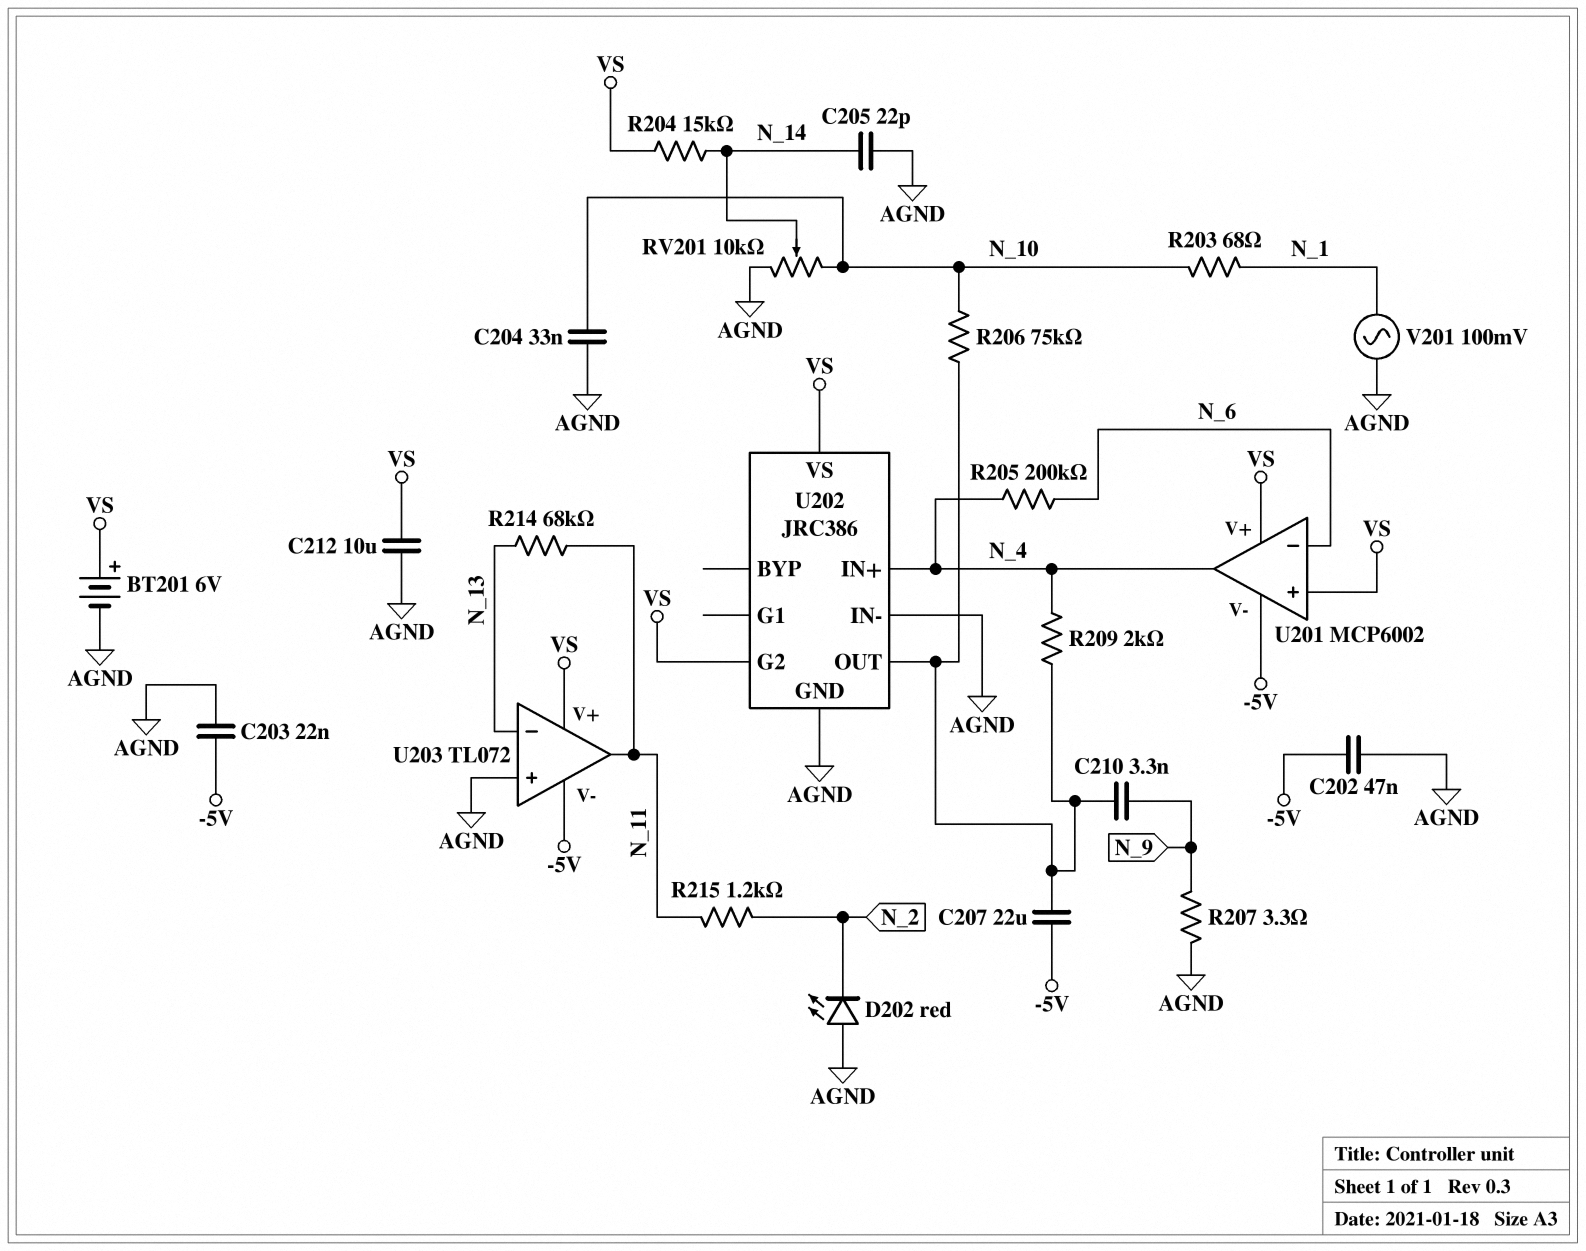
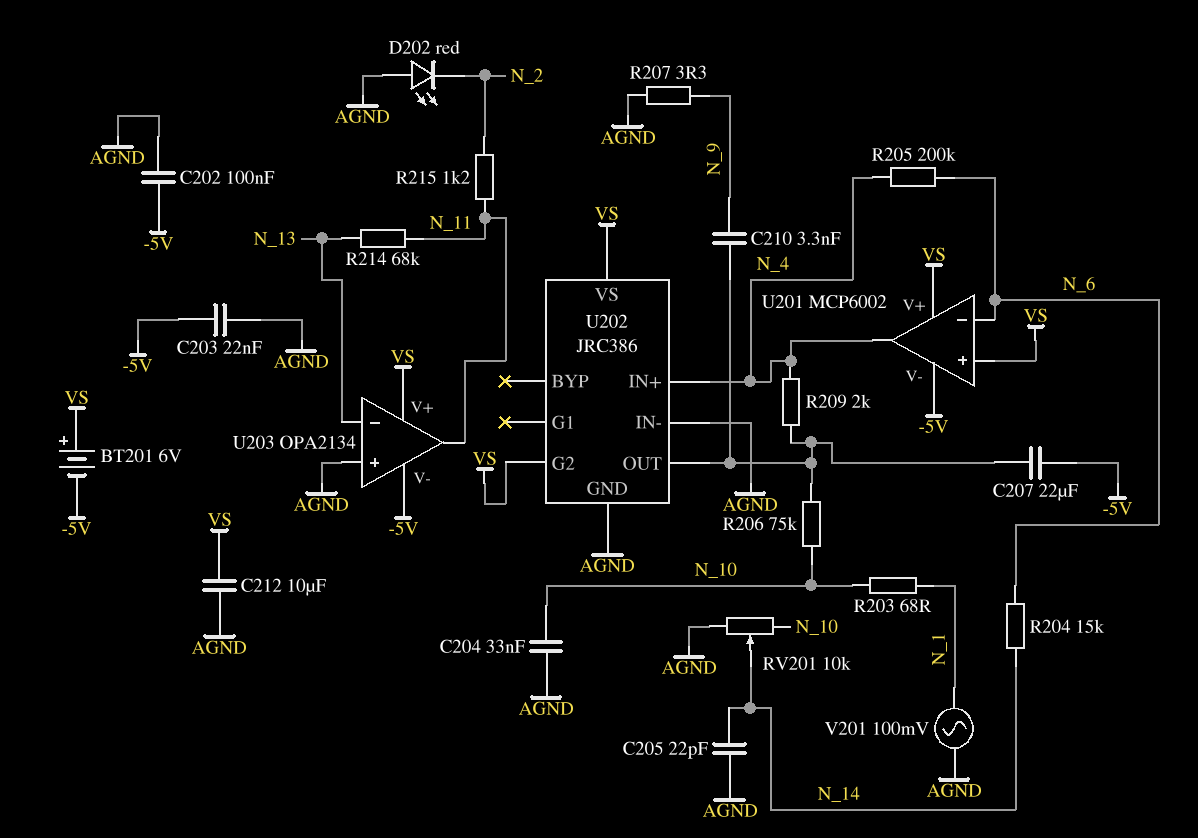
BT201: 6V (plus VS, minus AGND) -> 6V (plus VS, minus -5V)
C202: 47nF (-5V, AGND) -> 100nF (-5V, AGND)
R204: 15k (N_14, VS) -> 15k (N_6, N_14)
U203: TL072 -> OPA2134

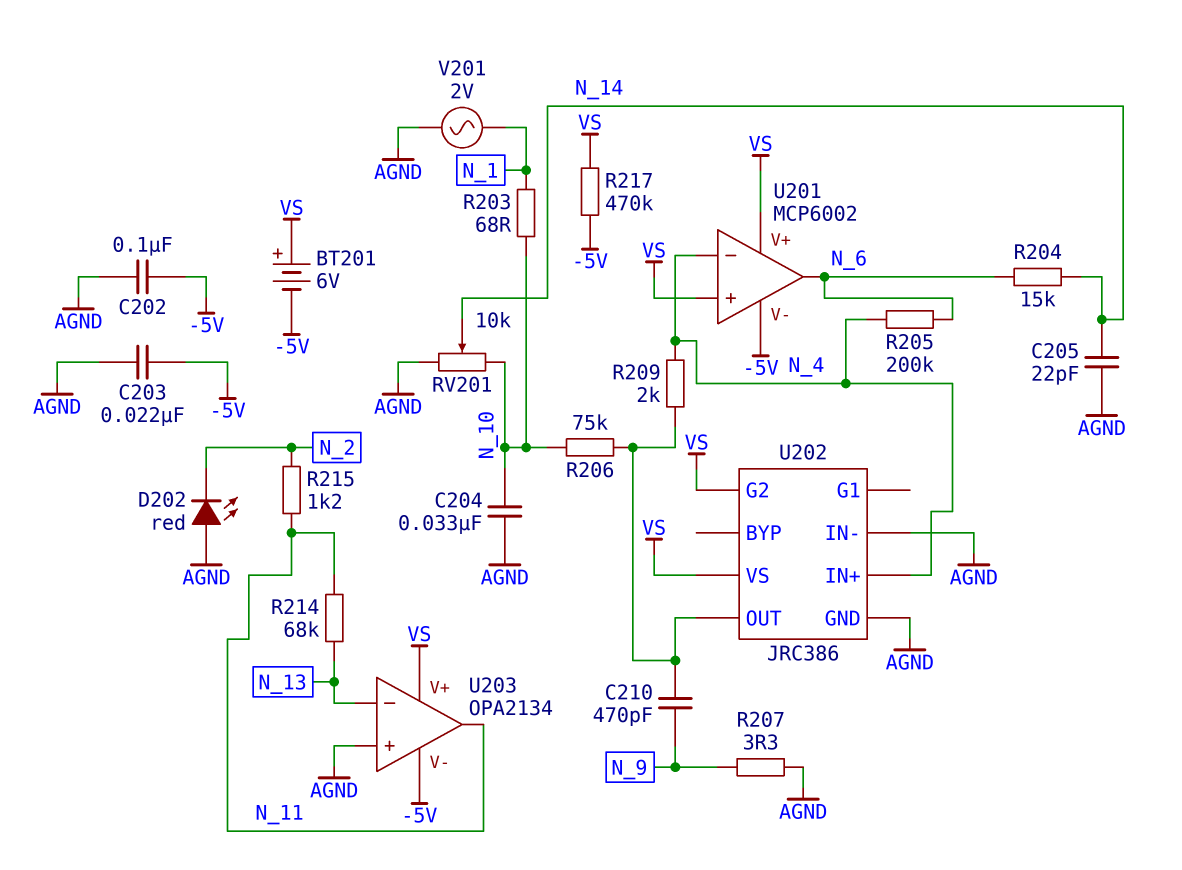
C207: 22uF (-5V, U202/OUT) -> none
C210: 3.3nF (N_9, U202/OUT) -> 470pF (N_9, U202/OUT)
C212: 10uF (AGND, VS) -> none
R217: none -> 470k (-5V, VS)
U201 pin in-: N_6 -> N_4
U201 pin out: N_4 -> N_6
V201: AC 100mV (AGND, N_1) -> AC 2V (AGND, N_1)

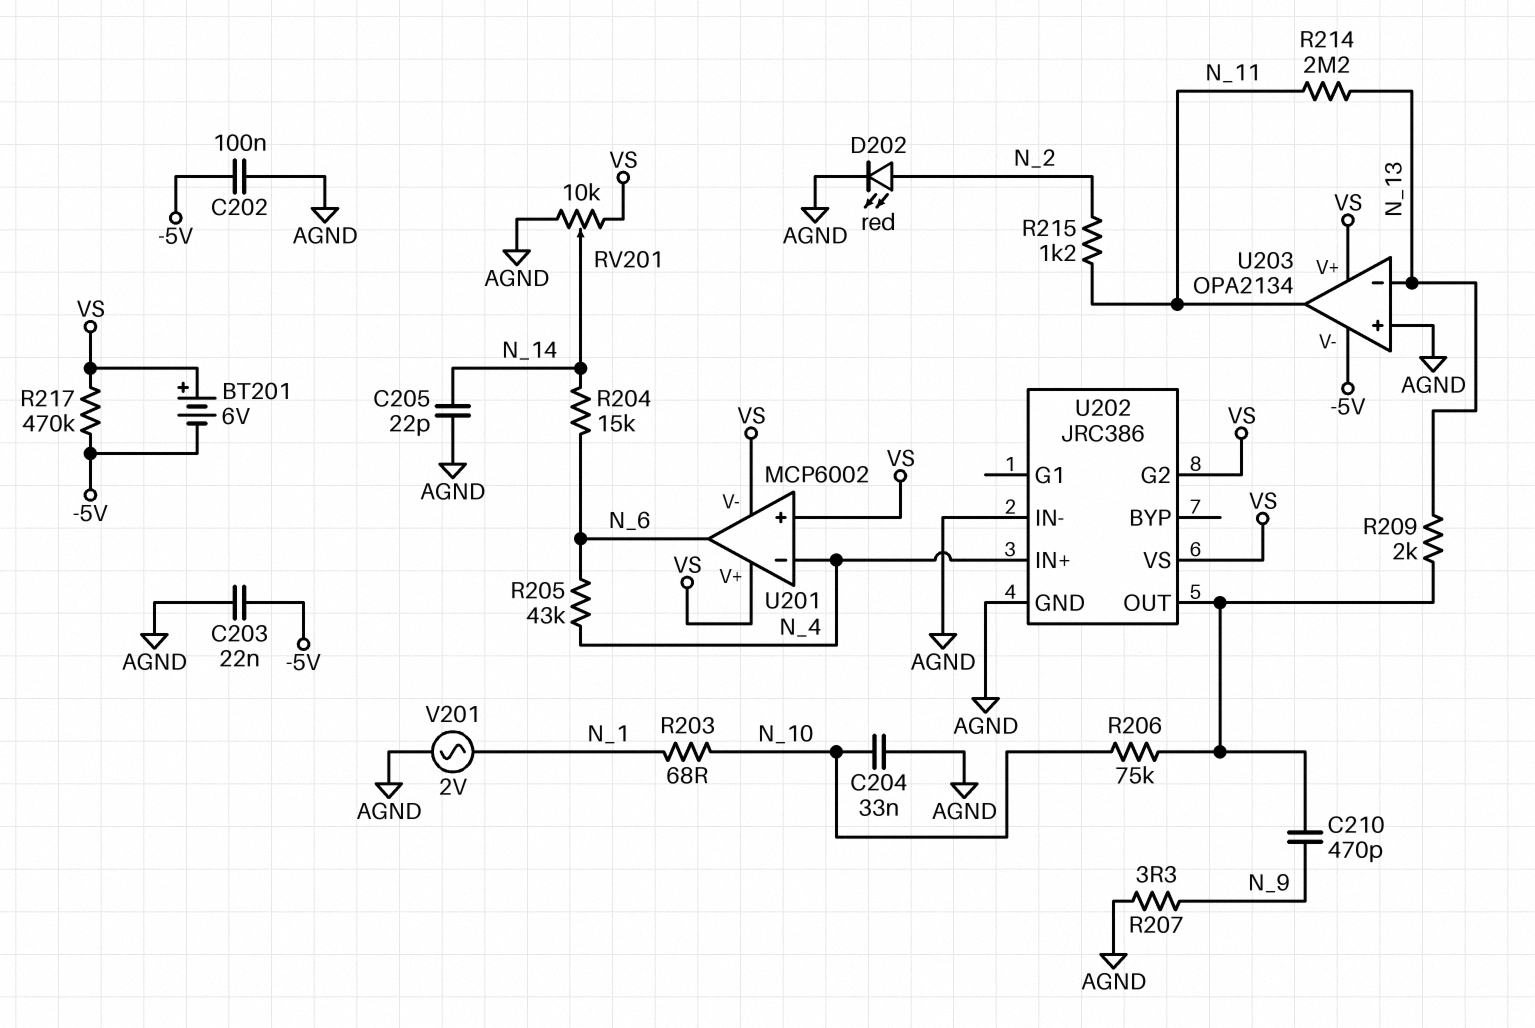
D202: LED red (A AGND, K N_2) -> LED red (A N_2, K AGND)
R205: 200k (N_4, N_6) -> 43k (N_4, N_6)
R209: 2k (N_4, U202/OUT) -> 2k (N_13, U202/OUT)
R214: 68k (N_11, N_13) -> 2.2M (N_11, N_13)
RV201: 10k (AGND, N_10, wiper N_14) -> 10k (AGND, VS, wiper N_14)
U201 pin V-: -5V -> VS

